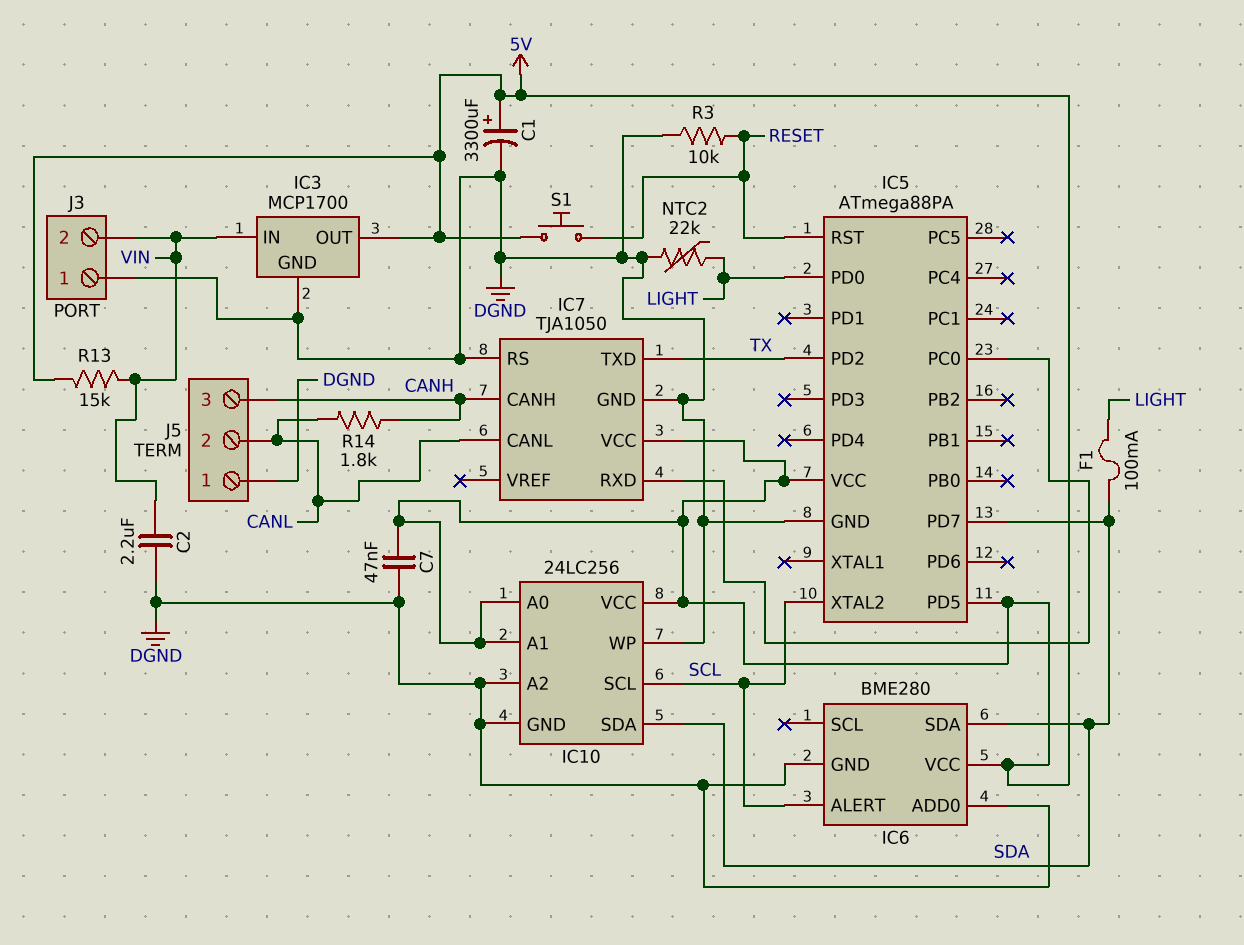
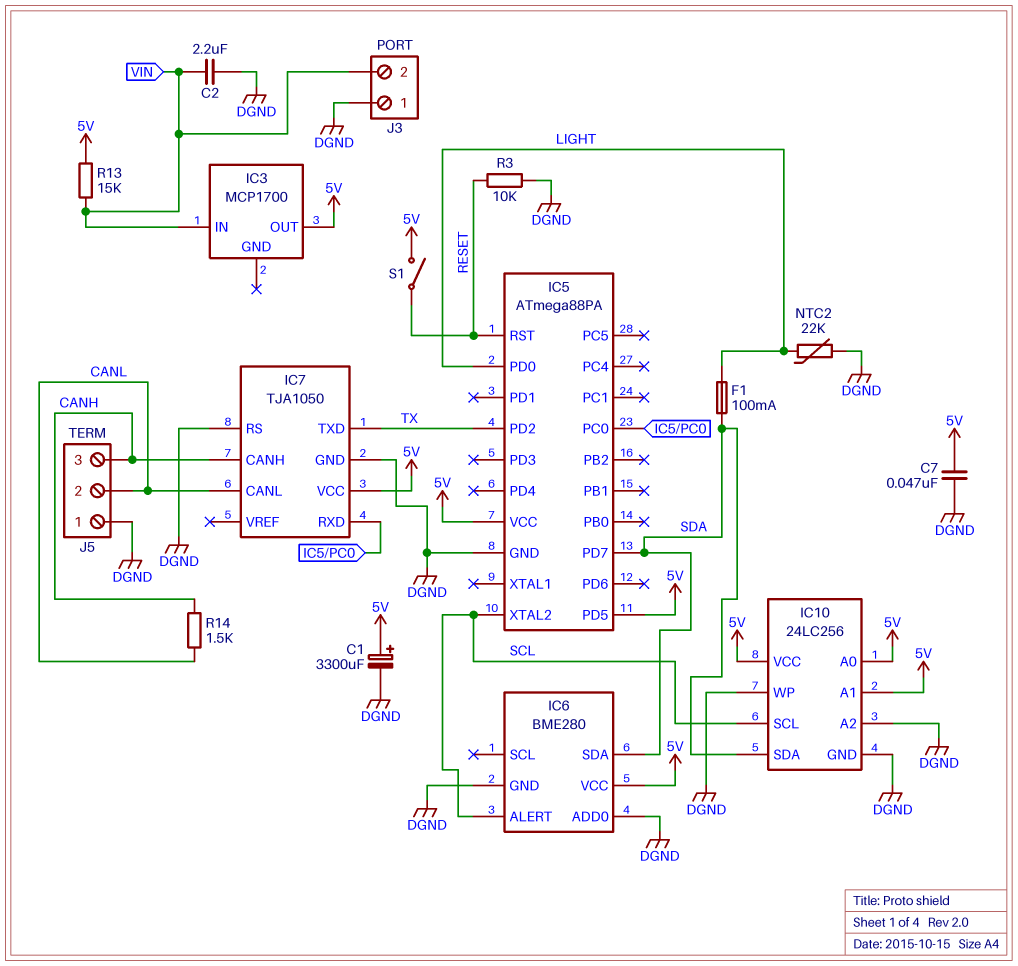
IC3 pin GND: DGND -> none
R14: 1.8k (CANH, CANL) -> 1.5k (CANH, CANL)
S1: button (5V, RESET) -> switch (5V, RESET)

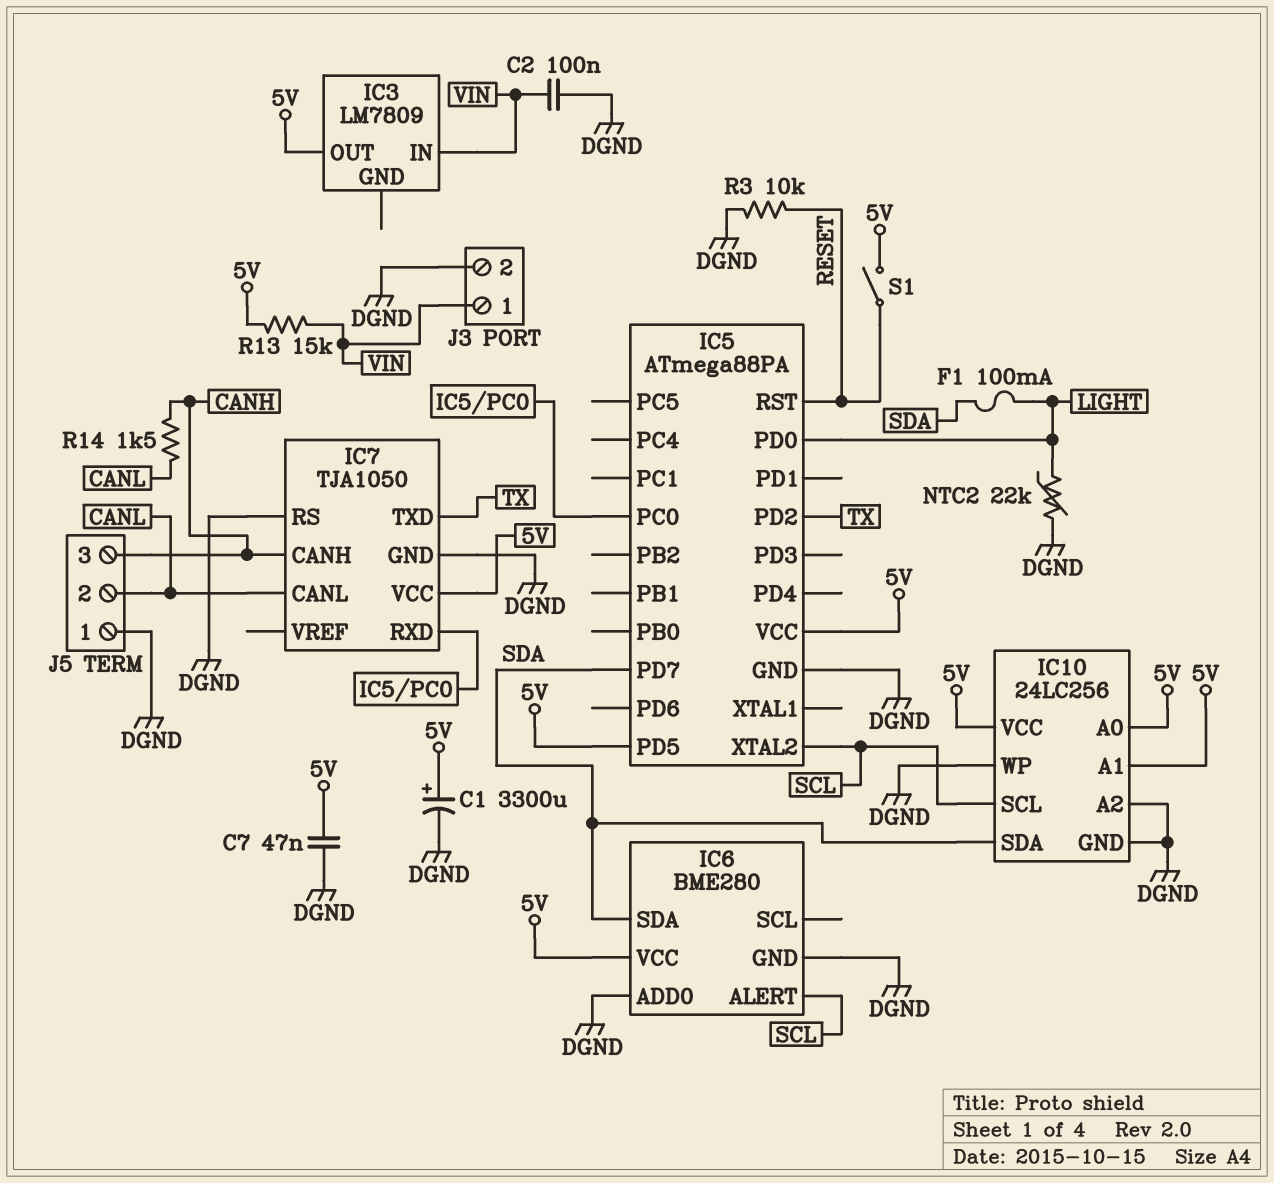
C2: 2.2uF (DGND, VIN) -> 100nF (DGND, VIN)
IC3: MCP1700 -> LM7809
J3 pin 1: DGND -> VIN
J3 pin 2: VIN -> DGND

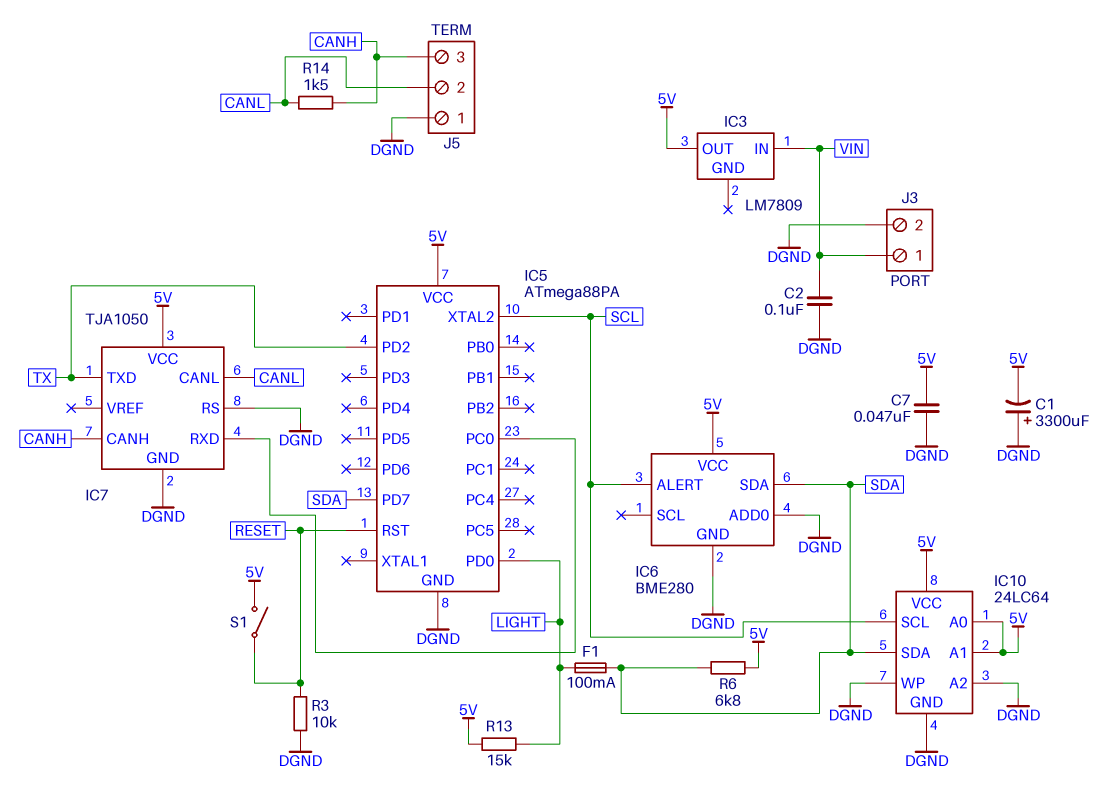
C1: 3300uF (plus 5V, minus DGND) -> 3300uF (plus DGND, minus 5V)
IC5 pin PD5: 5V -> none
IC10: 24LC256 -> 24LC64
NTC2: 22k (DGND, LIGHT) -> none
R6: none -> 6.8k (5V, SDA)
R13: 15k (5V, VIN) -> 15k (5V, LIGHT)

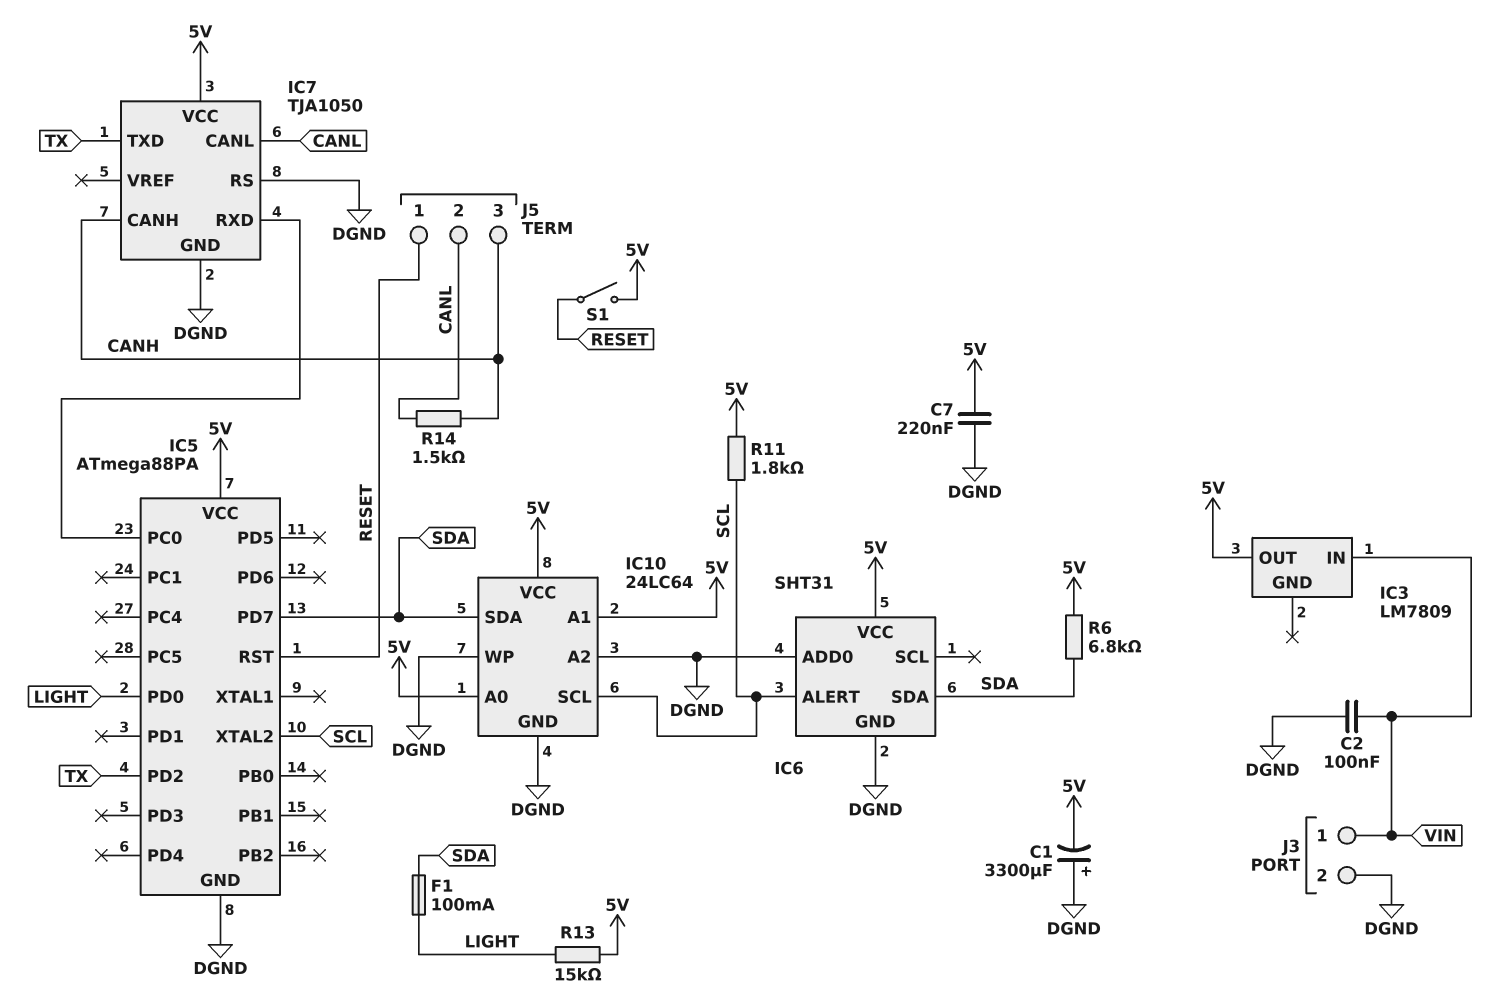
C7: 47nF (5V, DGND) -> 220nF (5V, DGND)
IC6: BME280 -> SHT31
J5 pin 1: DGND -> RESET
R3: 10k (DGND, RESET) -> none
R11: none -> 1.8k (5V, SCL)

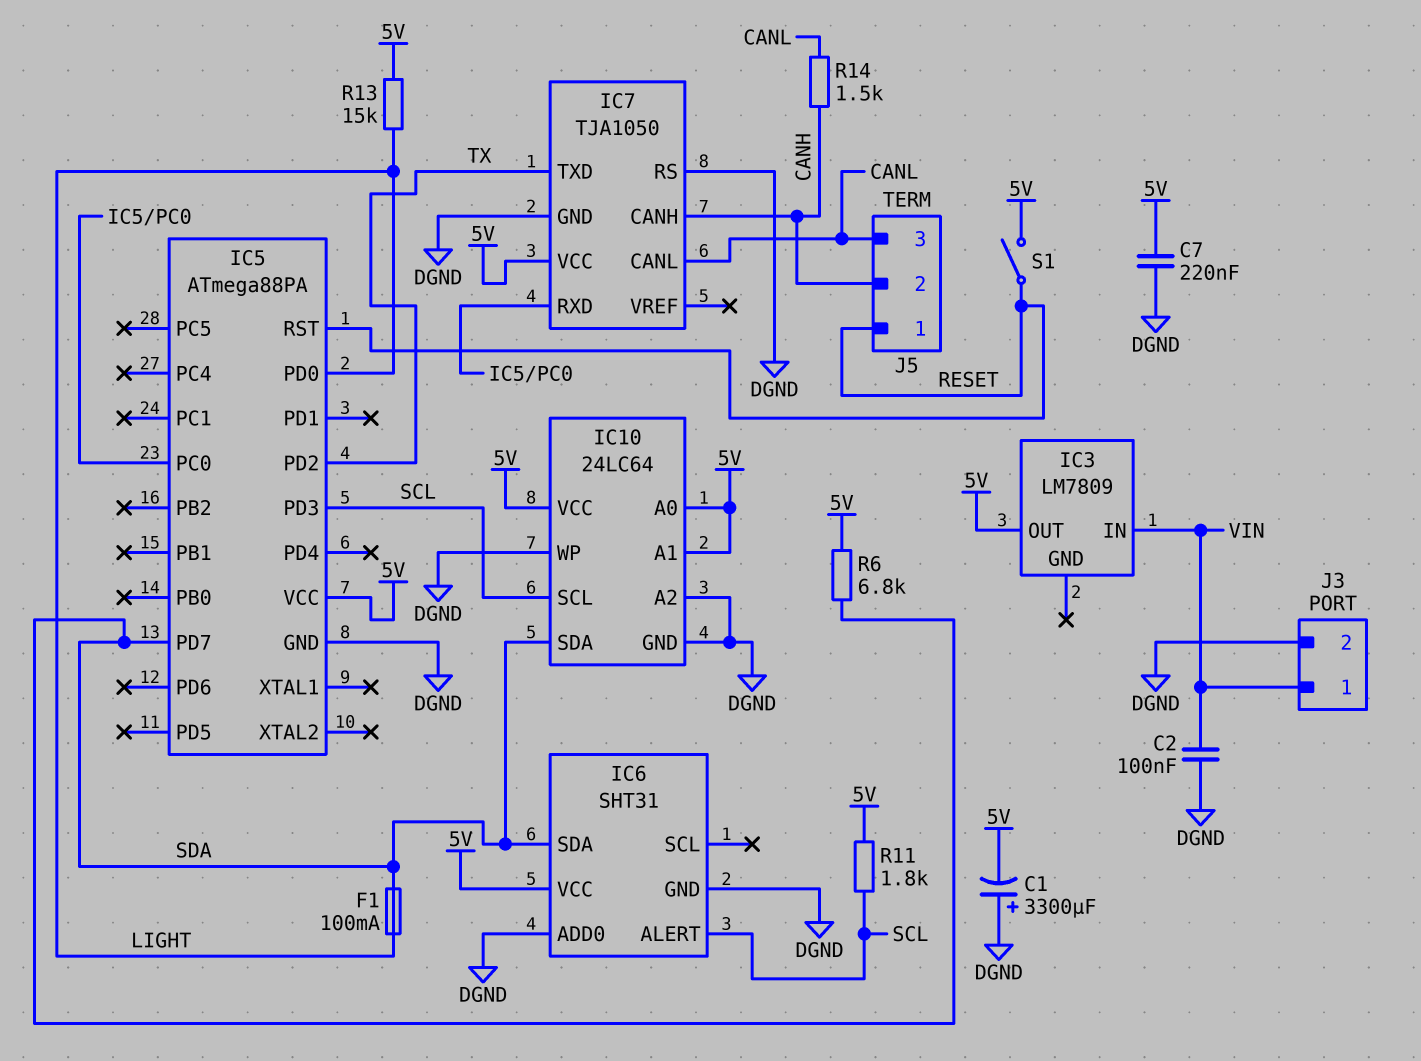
IC5 pin PD3: none -> SCL
IC5 pin XTAL2: SCL -> none
J5 pin 2: CANL -> CANH
J5 pin 3: CANH -> CANL

